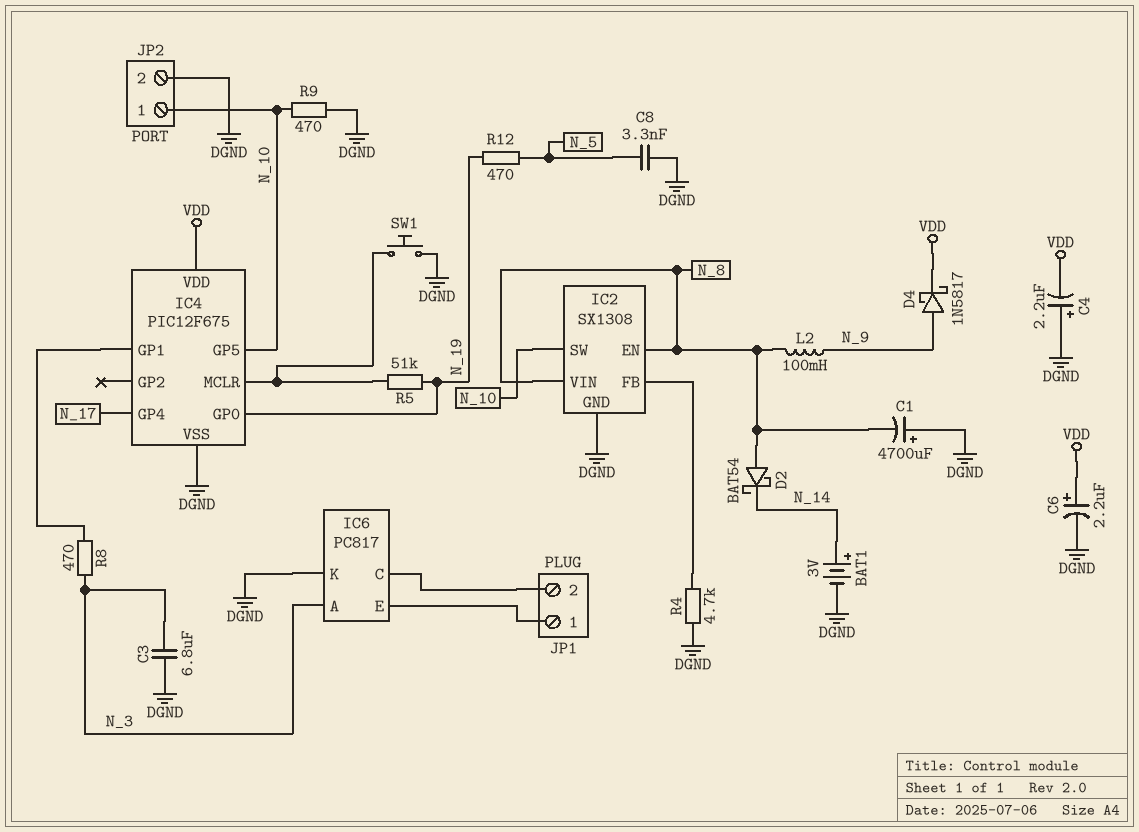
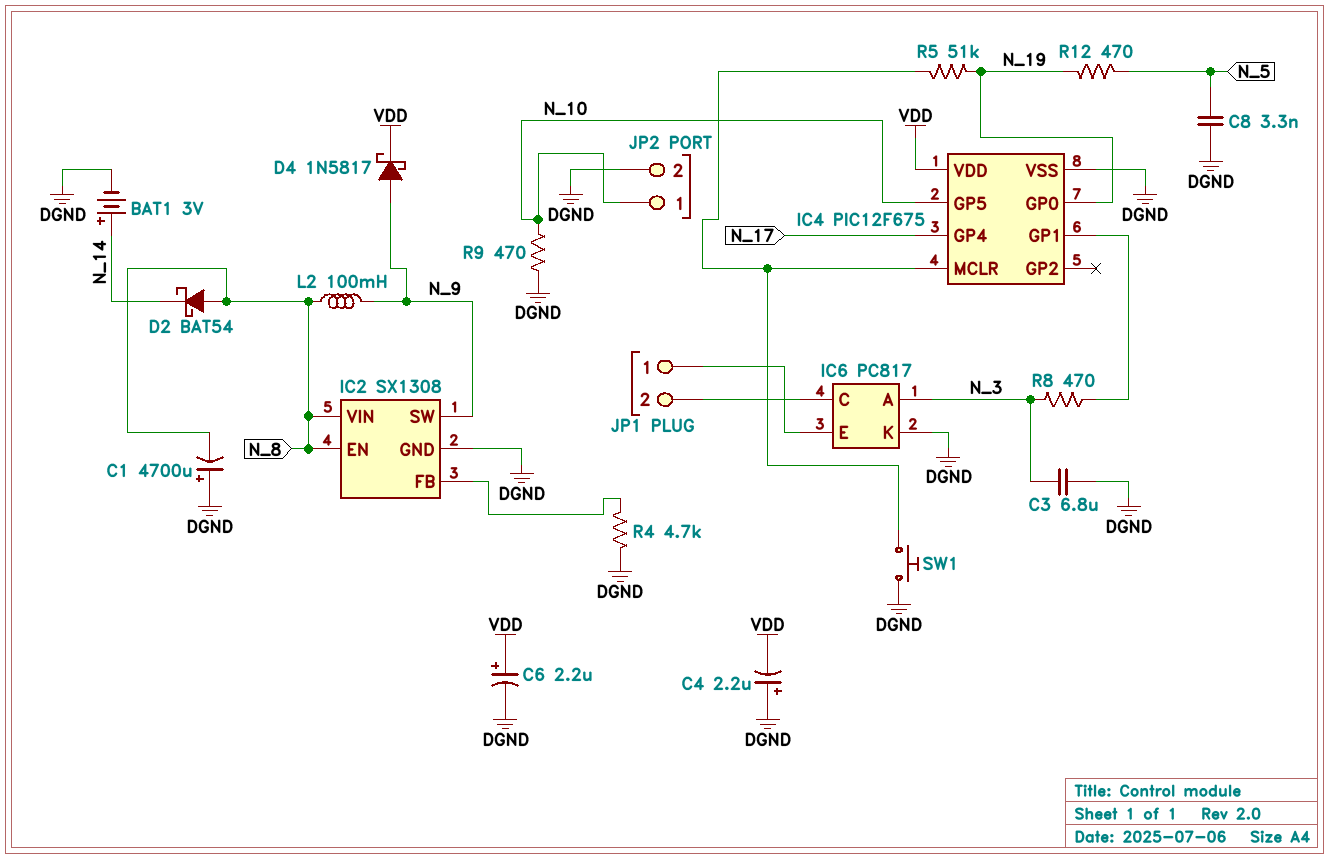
IC2 pin SW: N_10 -> N_9

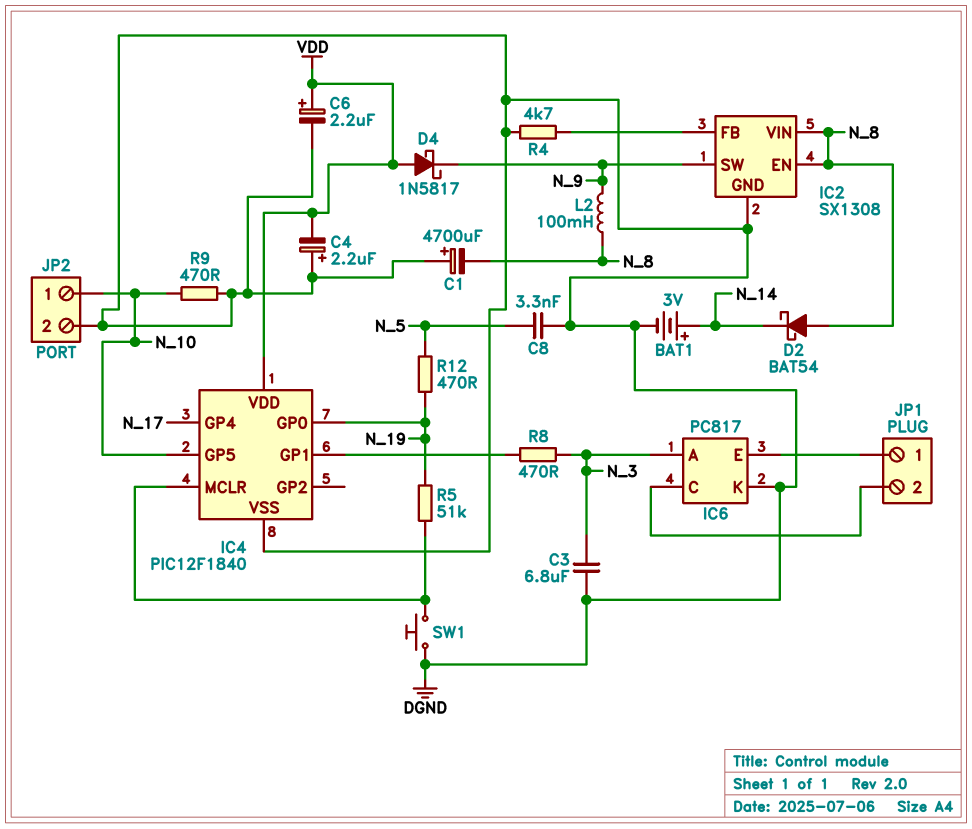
D4: schottky 1N5817 (A N_9, K VDD) -> schottky 1N5817 (A VDD, K N_9)
IC4: PIC12F675 -> PIC12F1840

